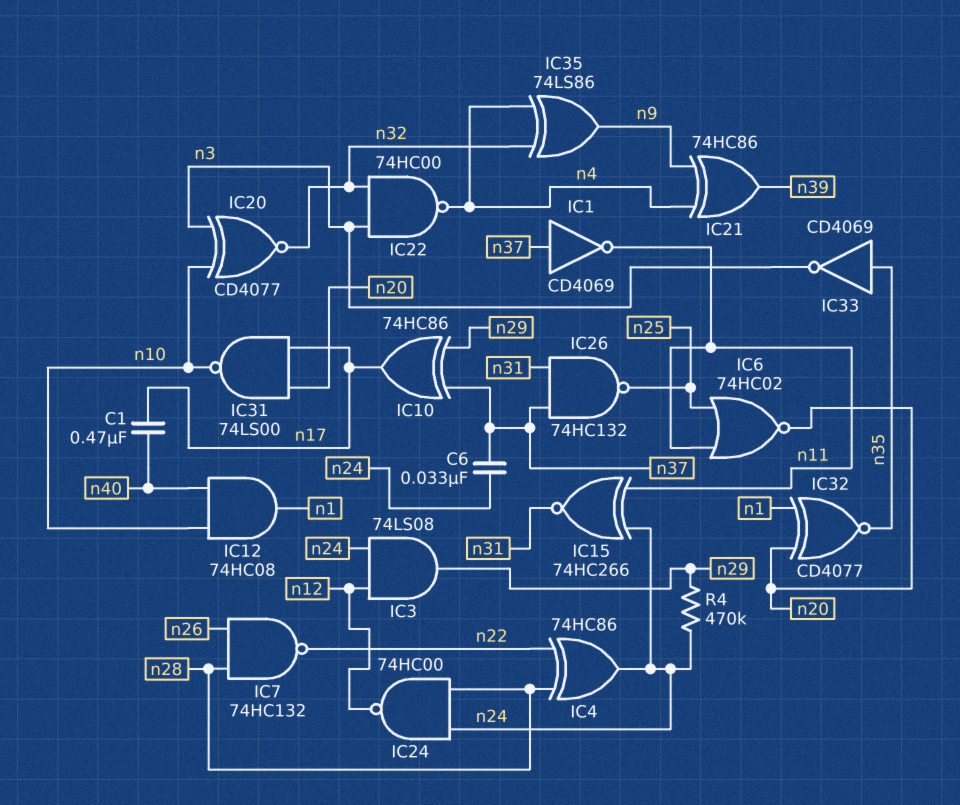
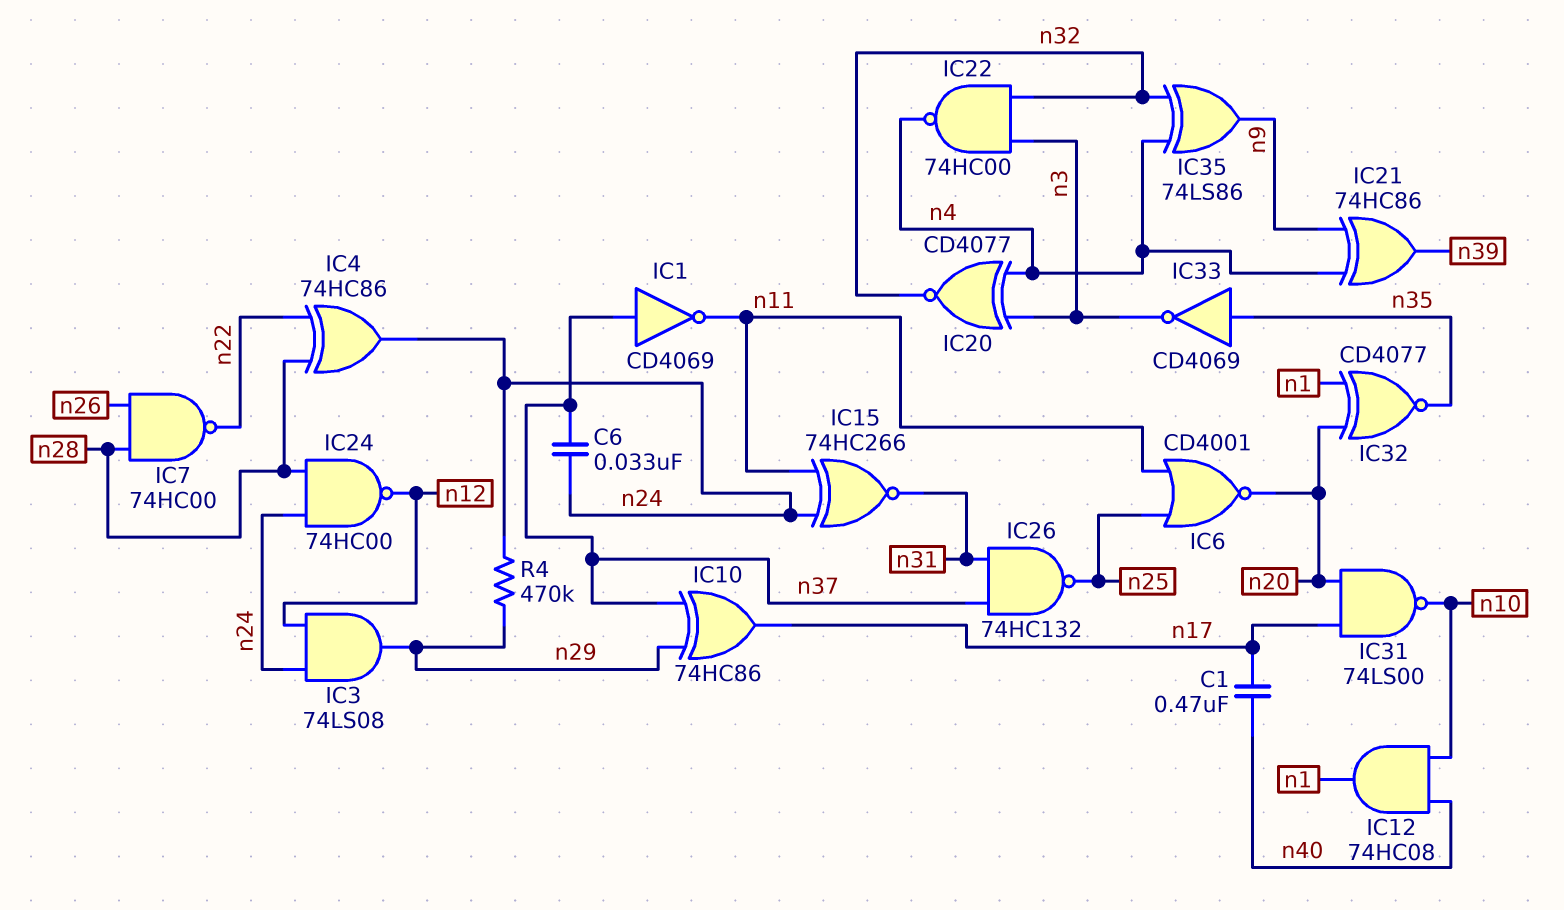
IC6: NOR 74HC02 (in n11, in n25, out n20) -> NOR CD4001 (in n11, in n25, out n20)
IC7: NAND 74HC132 (in n26, in n28, out n22) -> NAND 74HC00 (in n26, in n28, out n22)
IC20: XNOR CD4077 (in n3, in n10, out n32) -> XNOR CD4077 (in n3, in n4, out n32)

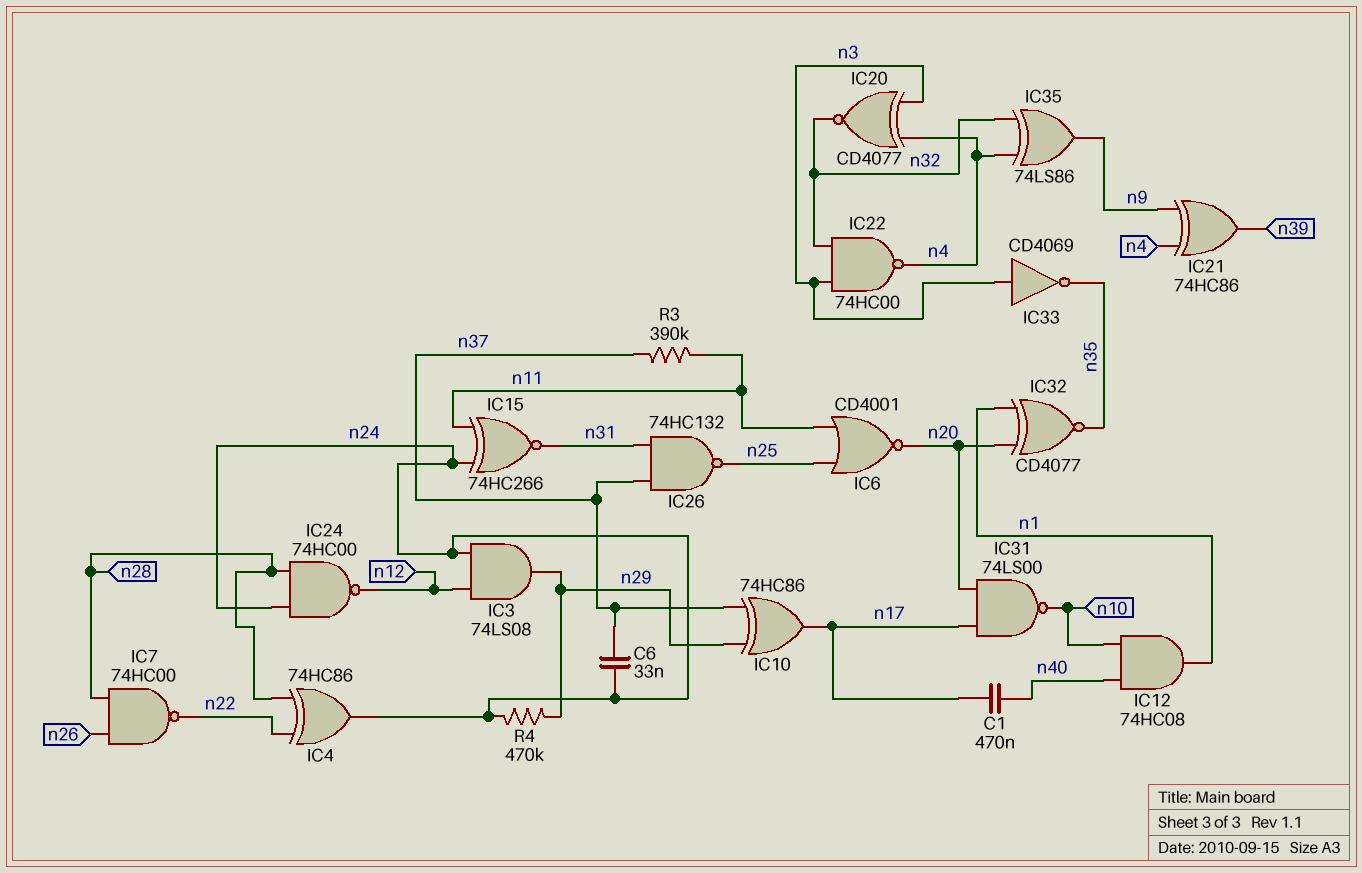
IC1: NOT CD4069 (in n37, out n11) -> none
IC33: NOT CD4069 (in n35, out n3) -> NOT CD4069 (in n3, out n35)
R3: none -> 390k (n11, n37)

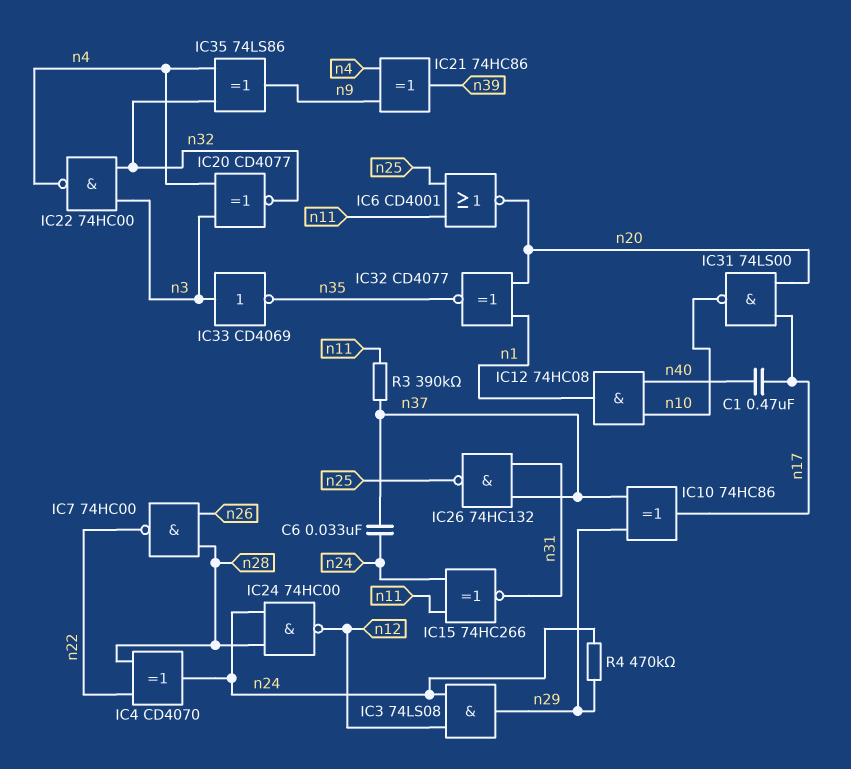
IC4: XOR 74HC86 (in n22, in n28, out n24) -> XOR CD4070 (in n22, in n28, out n24)

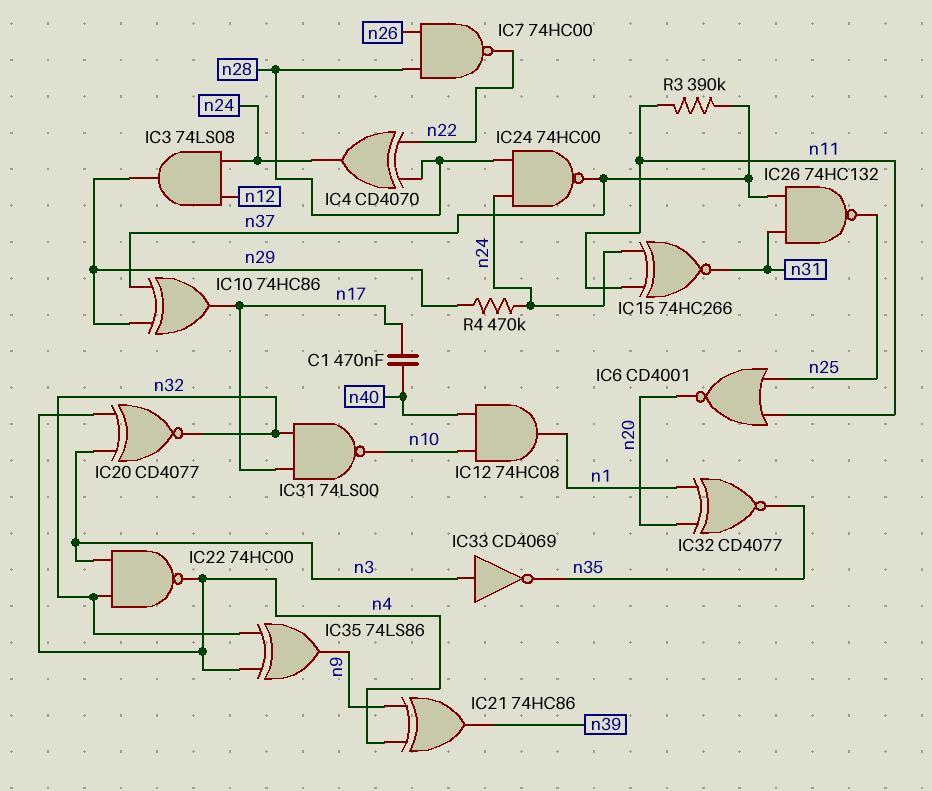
C6: 33nF (n24, n37) -> none
IC24: NAND 74HC00 (in n24, in n28, out n12) -> NAND 74HC00 (in n24, in n28, out n37)
IC31: NAND 74LS00 (in n17, in n20, out n10) -> NAND 74LS00 (in n17, in n32, out n10)

